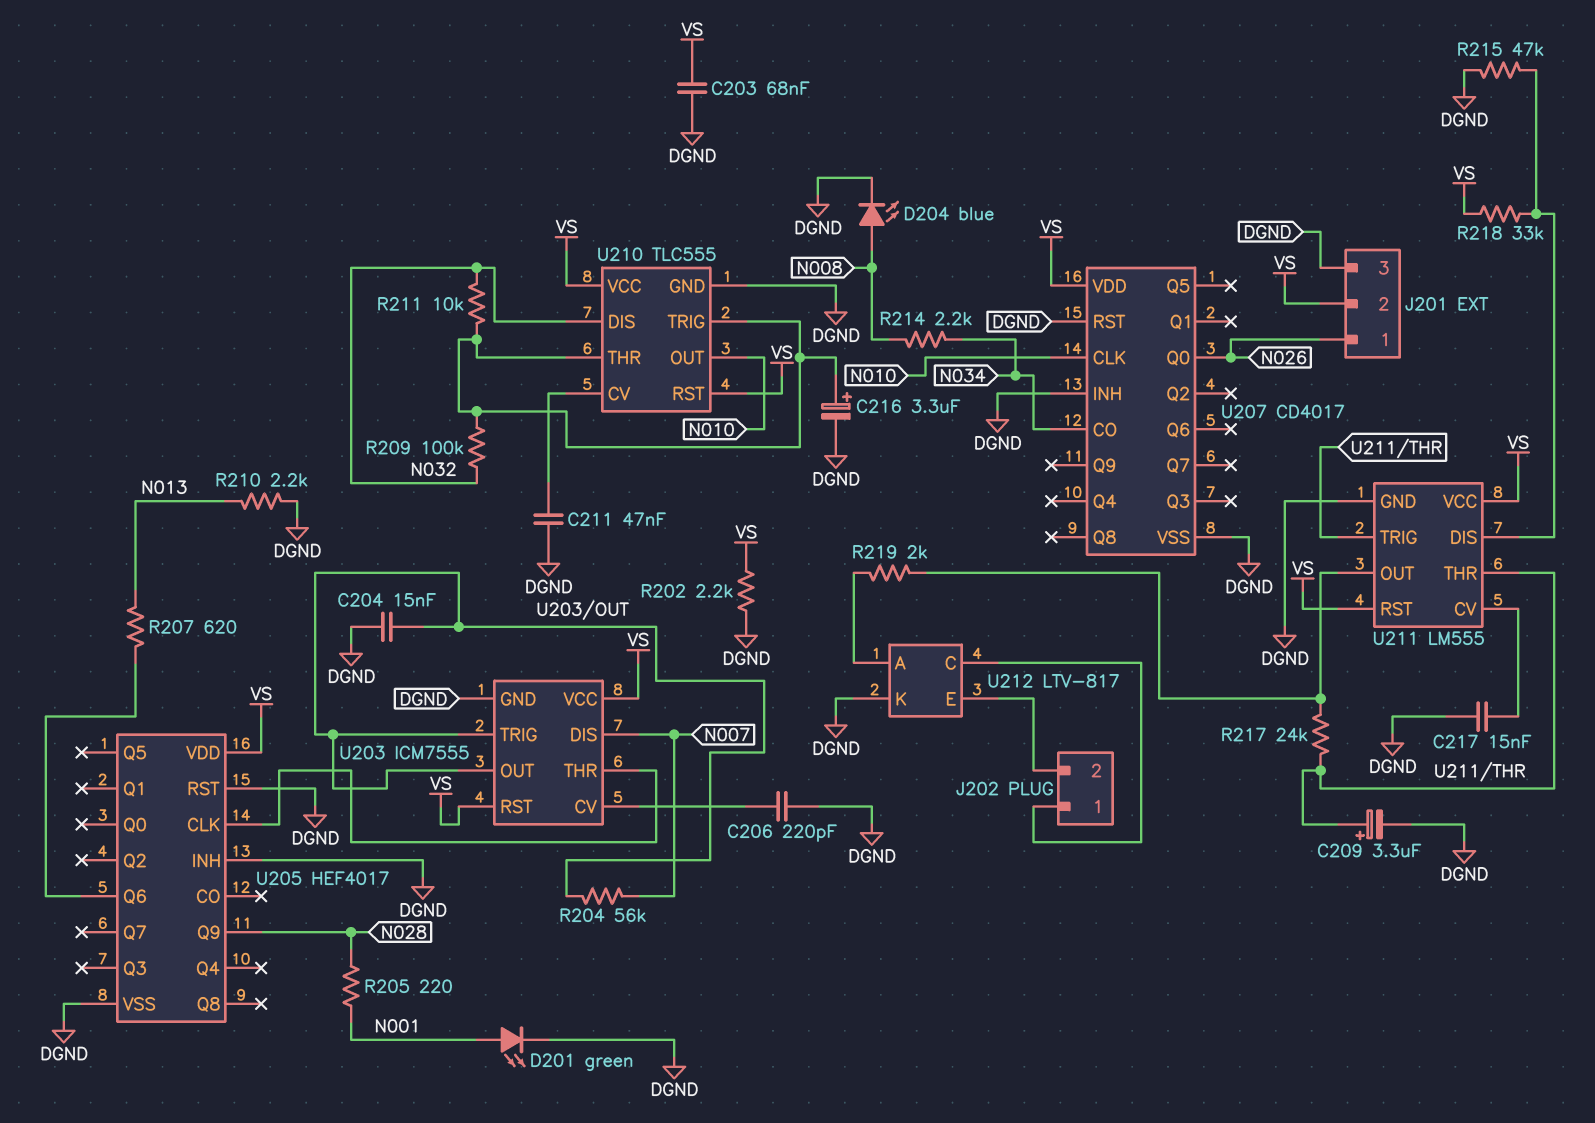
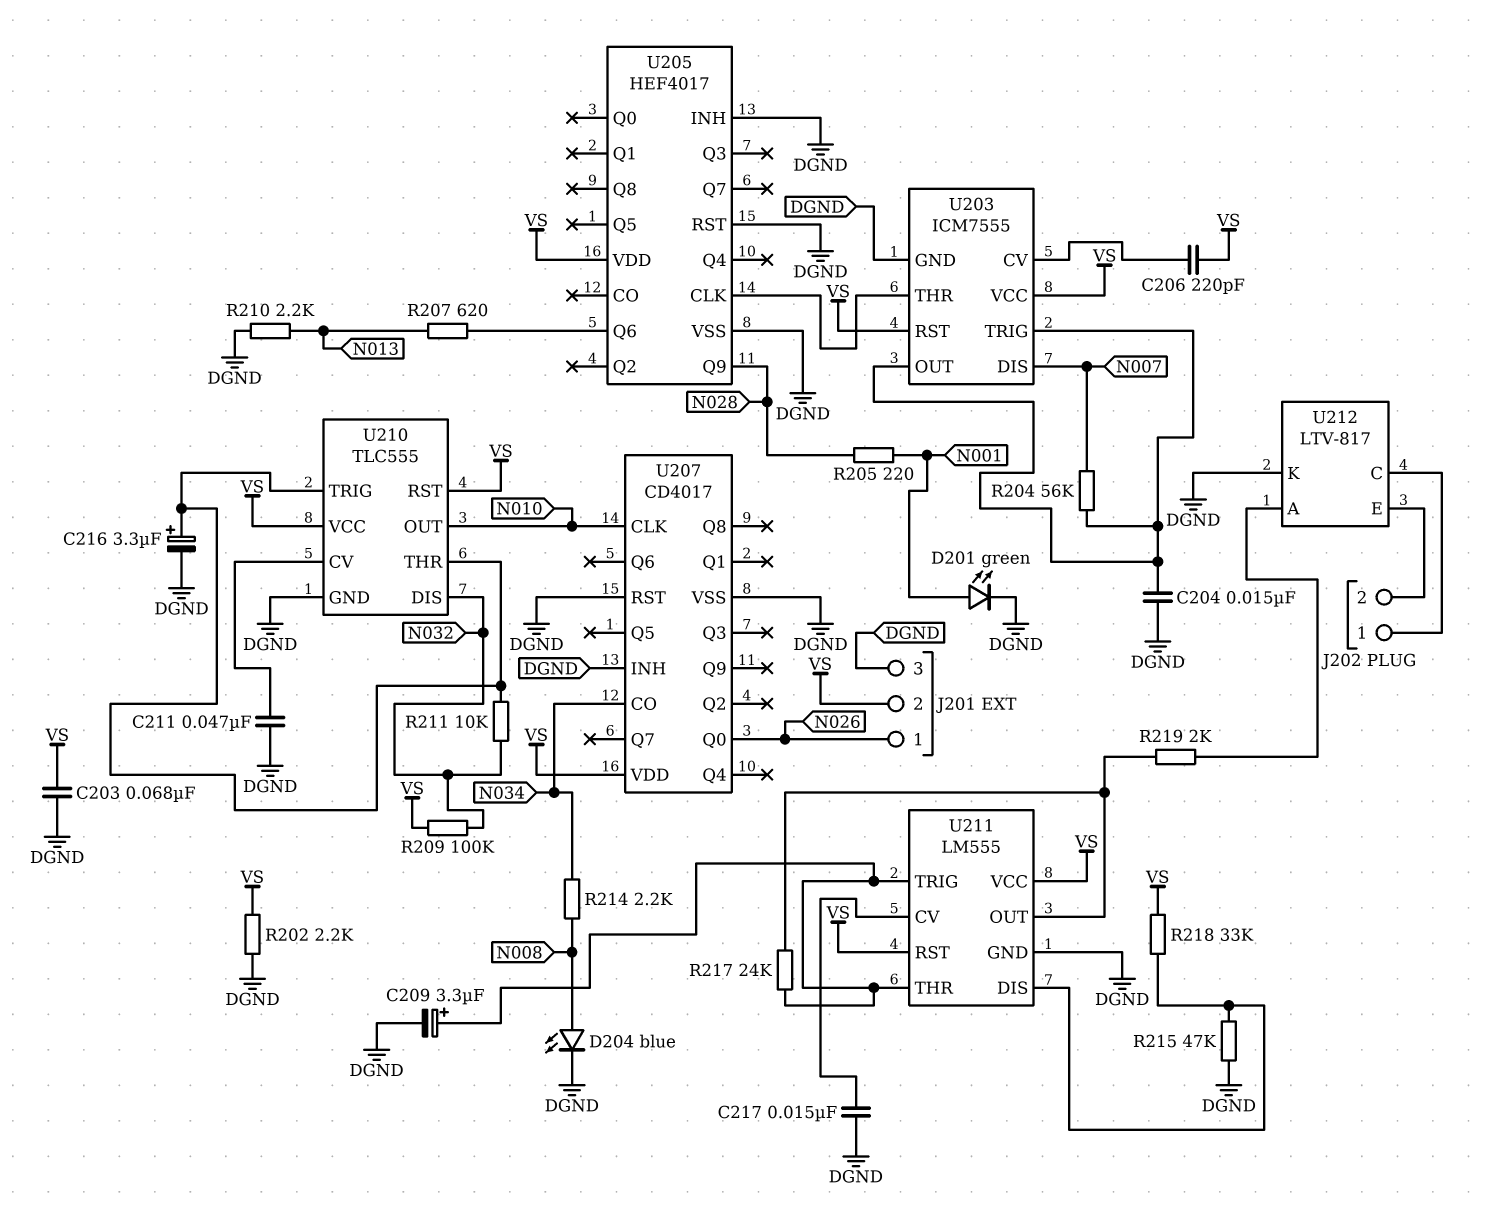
C206: 220pF (DGND, U203/CV) -> 220pF (U203/CV, VS)
R209: 100k (N032, U210/THR) -> 100k (N032, VS)

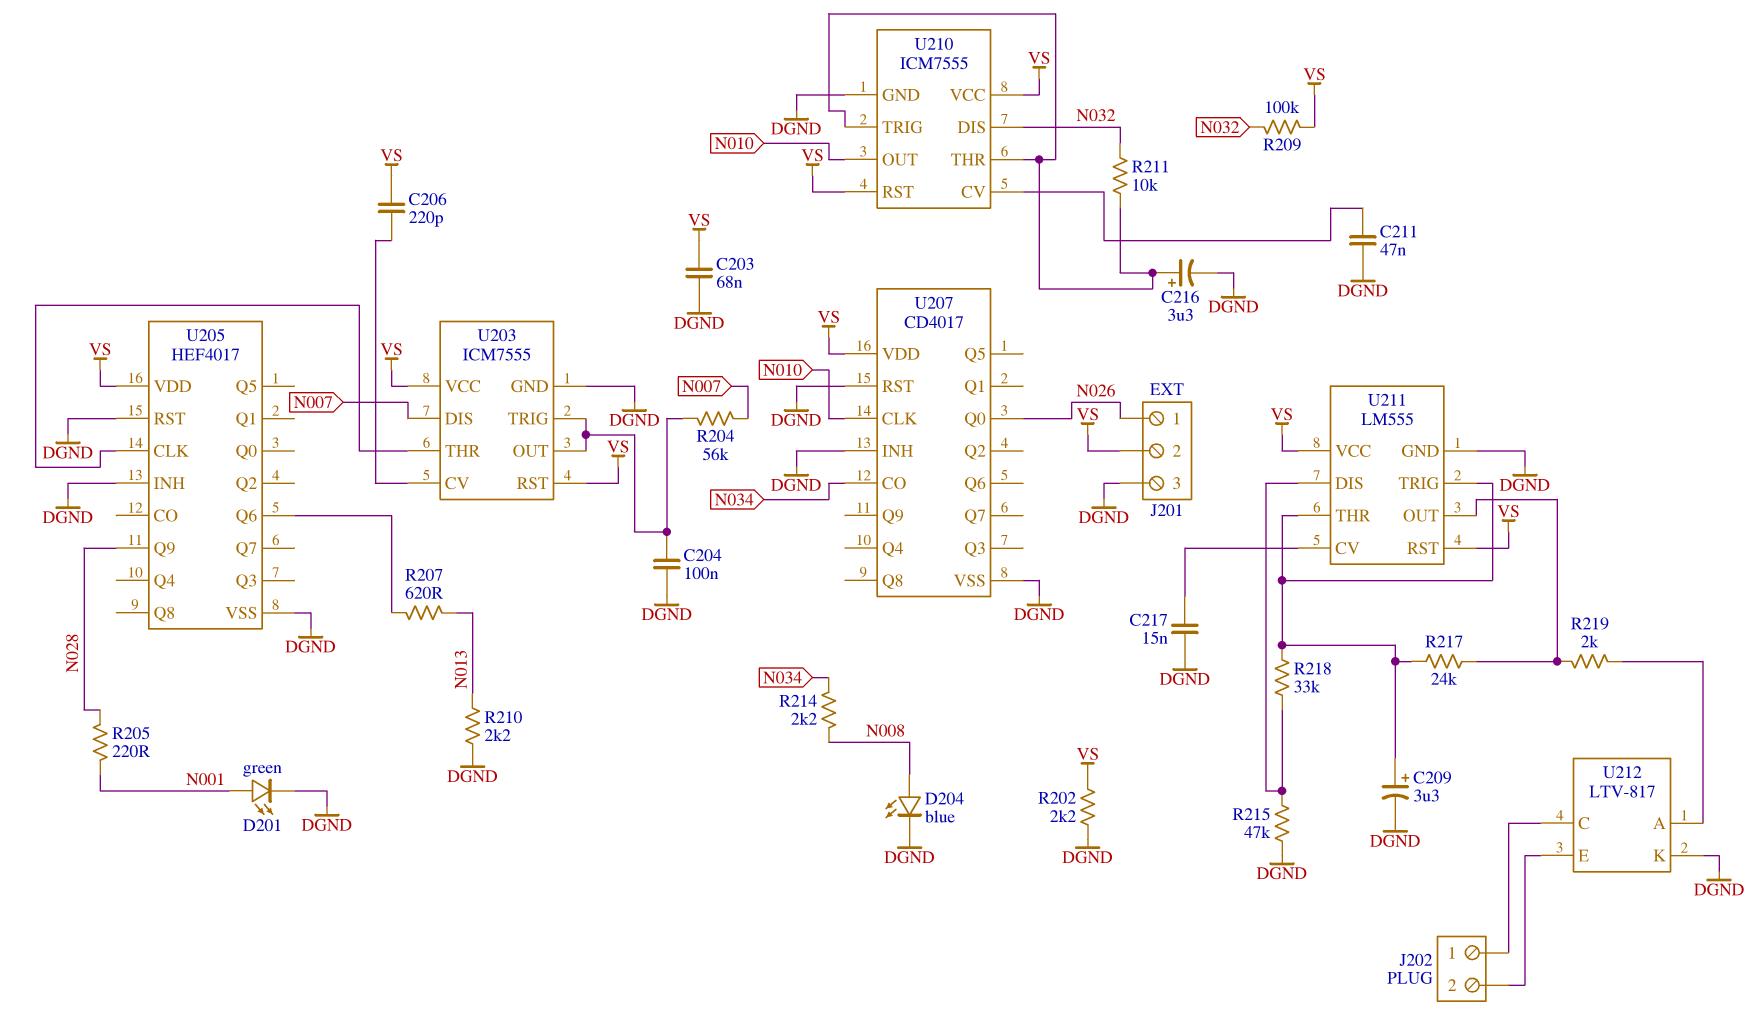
C204: 15nF (DGND, U203/OUT) -> 100nF (DGND, U203/OUT)
R218: 33k (U211/DIS, VS) -> 33k (U211/DIS, U211/THR)
U210: TLC555 -> ICM7555

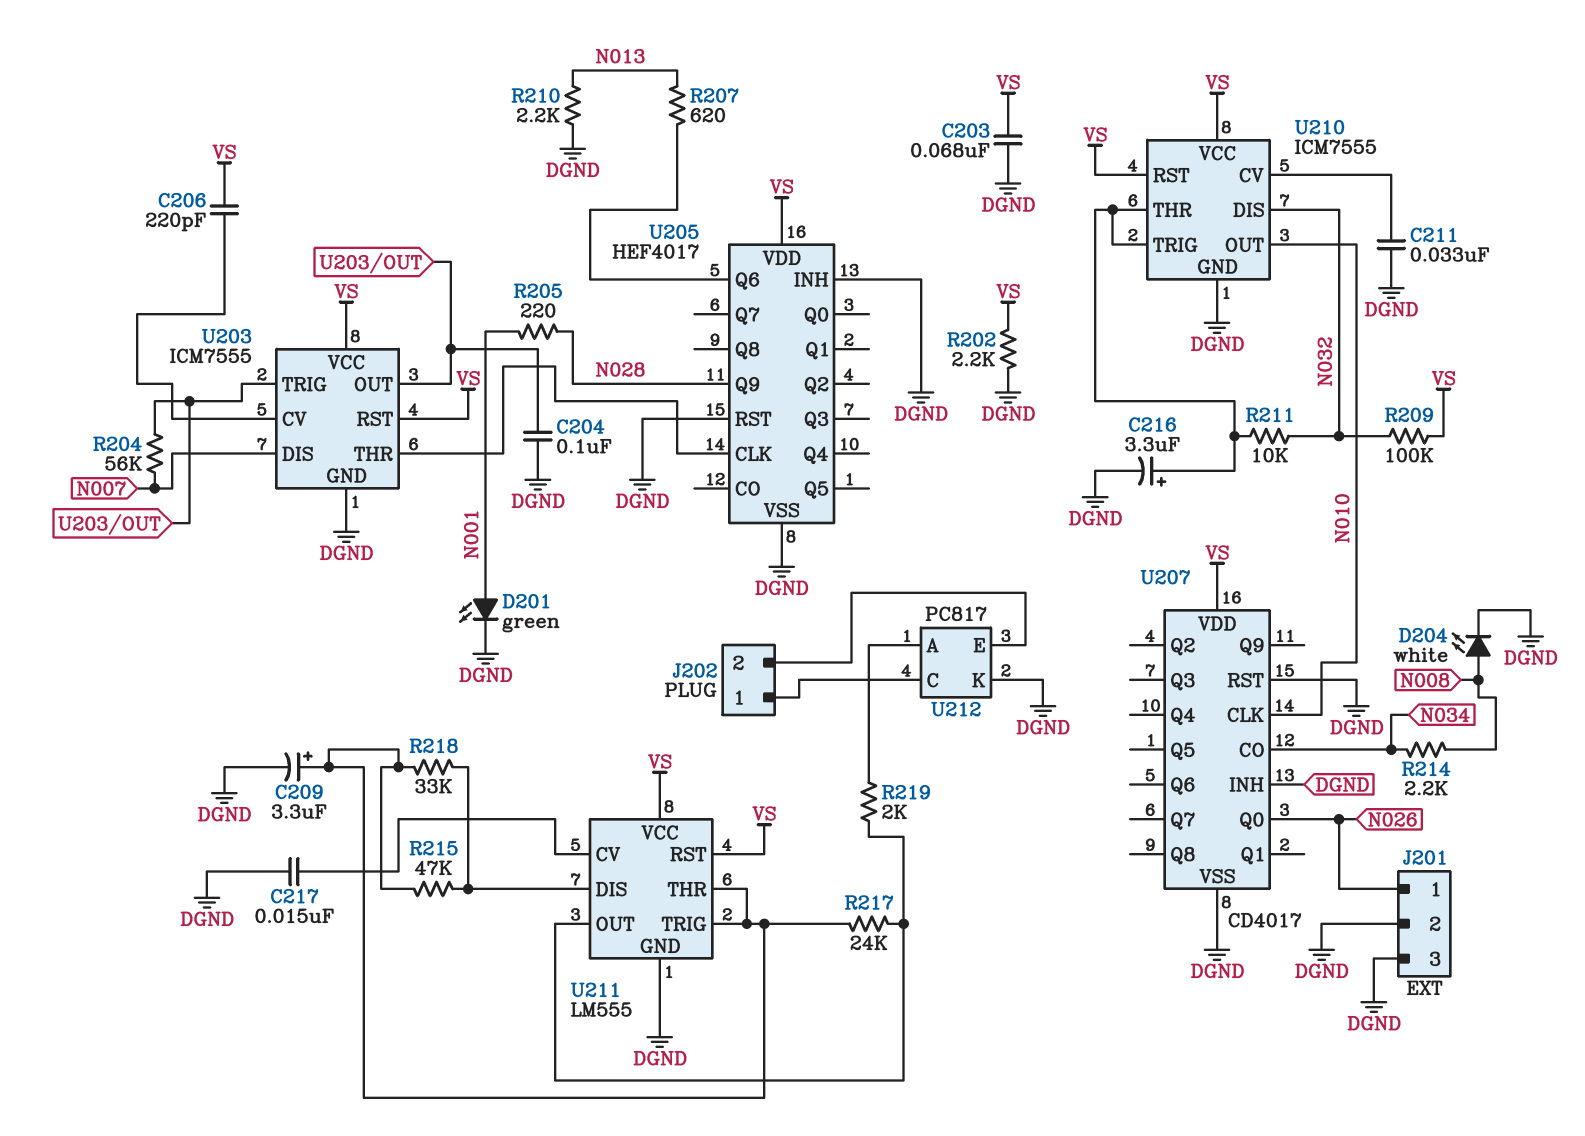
C211: 47nF (DGND, U210/CV) -> 33nF (DGND, U210/CV)
D204: LED blue (A N008, K DGND) -> LED white (A N008, K DGND)
J201 pin 2: VS -> DGND
R215: 47k (DGND, U211/DIS) -> 47k (U211/DIS, U211/THR)
U212: LTV-817 -> PC817

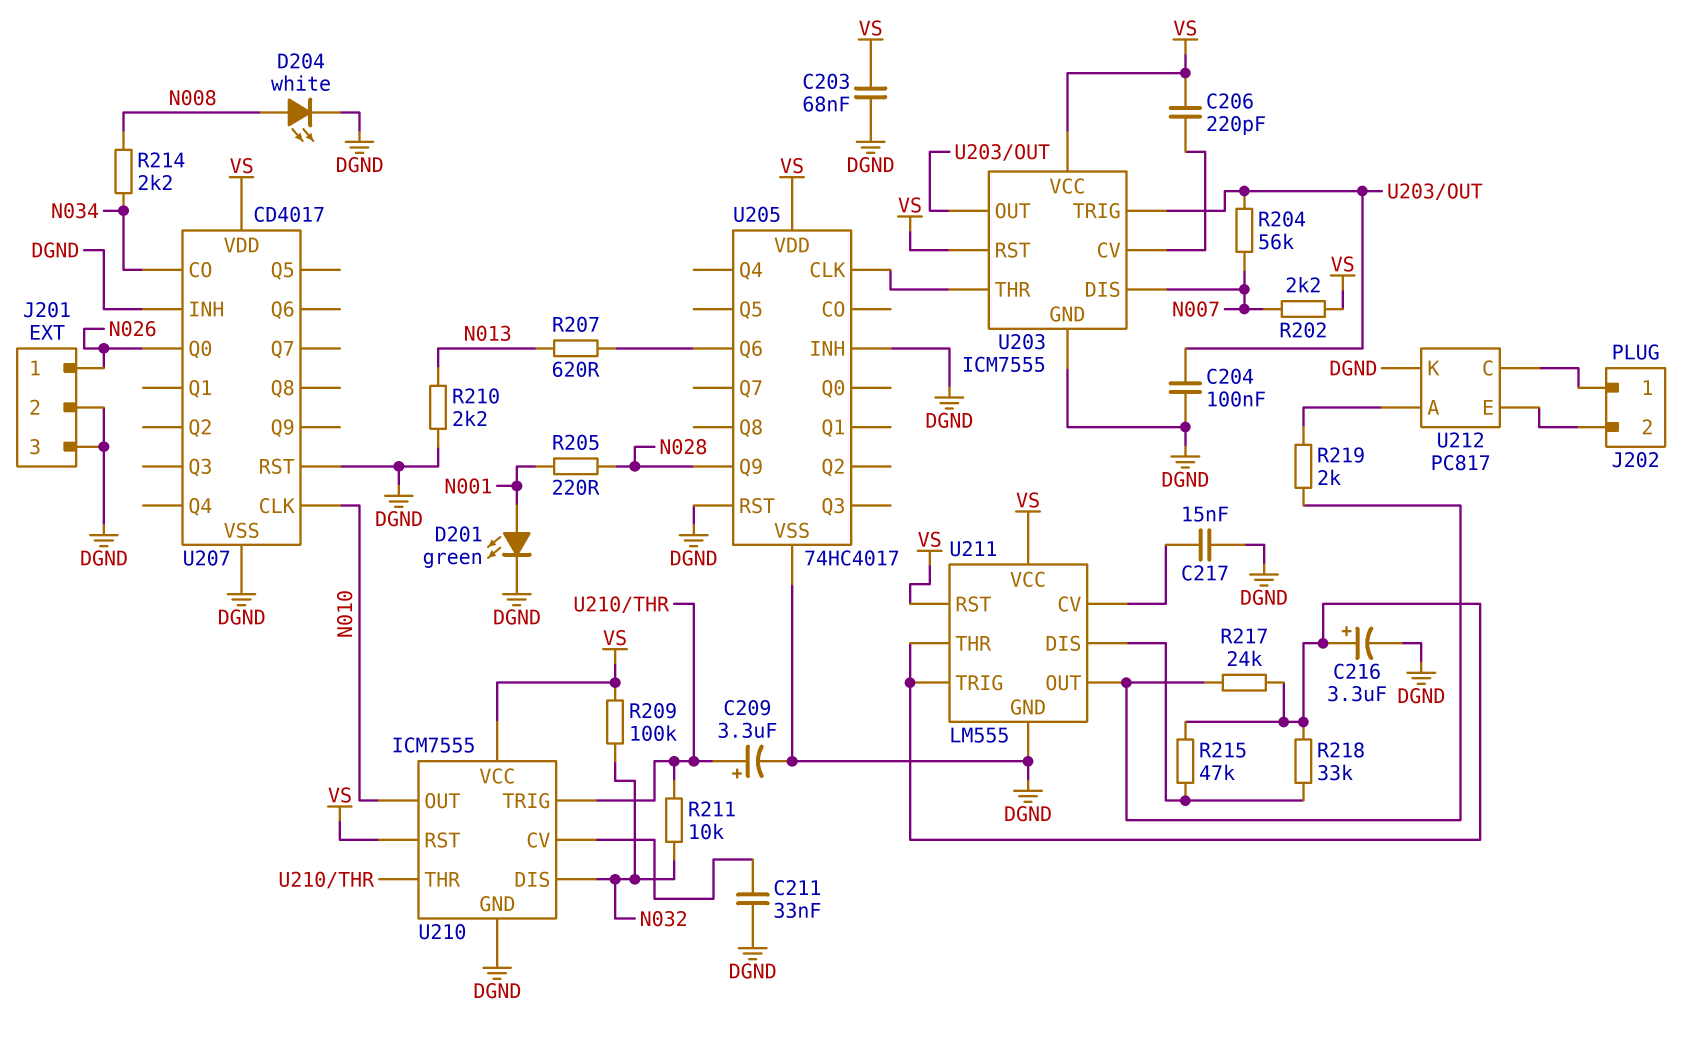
C209: 3.3uF (plus U211/THR, minus DGND) -> 3.3uF (plus U210/THR, minus DGND)
C216: 3.3uF (plus U210/THR, minus DGND) -> 3.3uF (plus U211/THR, minus DGND)
R202: 2.2k (DGND, VS) -> 2.2k (N007, VS)
U205: HEF4017 -> 74HC4017

